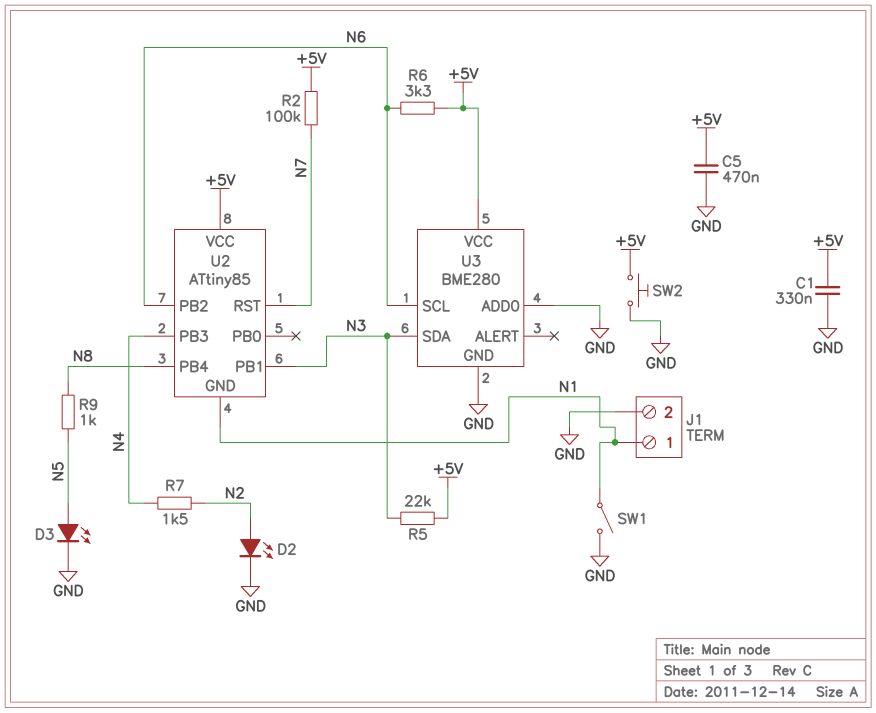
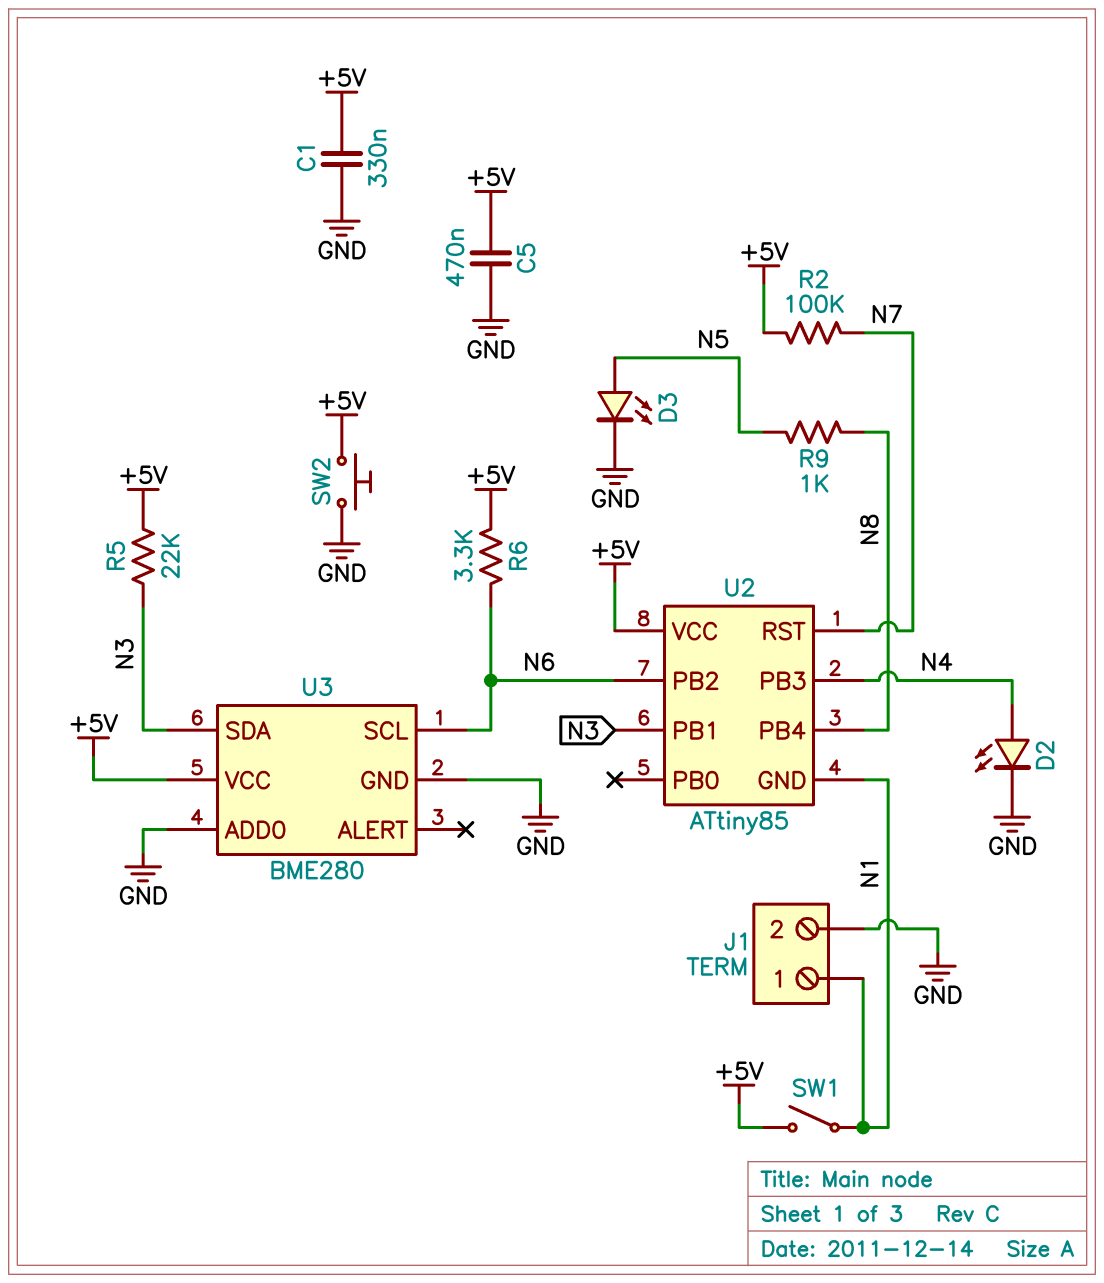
D2: LED (A N2, K GND) -> LED (A N4, K GND)
R7: 1.5k (N2, N4) -> none
SW1: switch (GND, N1) -> switch (+5V, N1)

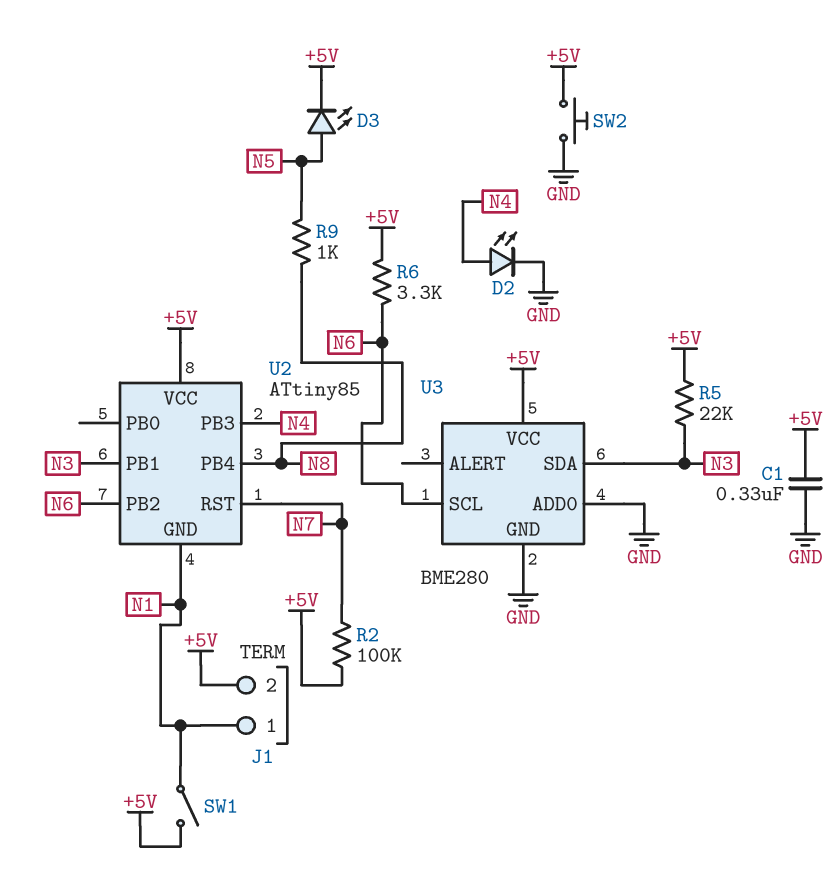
C5: 470nF (+5V, GND) -> none
D3: LED (A N5, K GND) -> LED (A N5, K +5V)
J1 pin 2: GND -> +5V

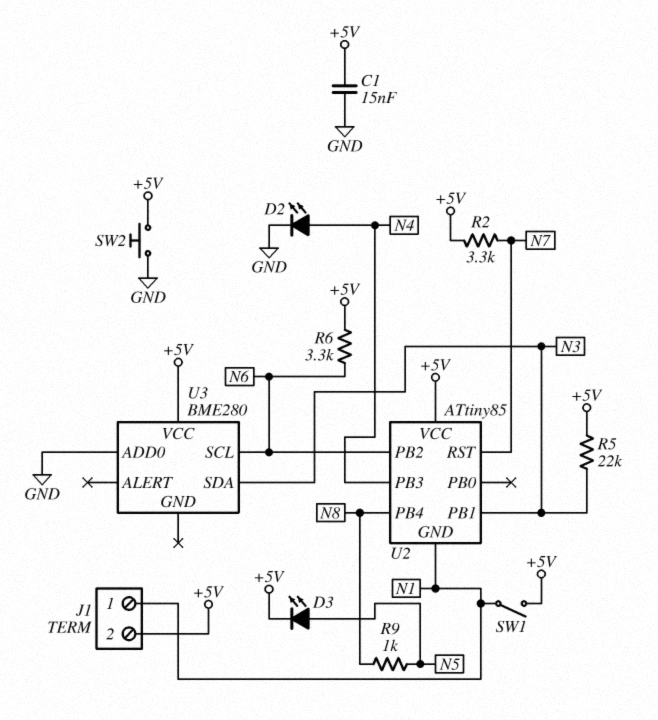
C1: 330nF (+5V, GND) -> 15nF (+5V, GND)
R2: 100k (+5V, N7) -> 3.3k (+5V, N7)
U3 pin GND: GND -> none

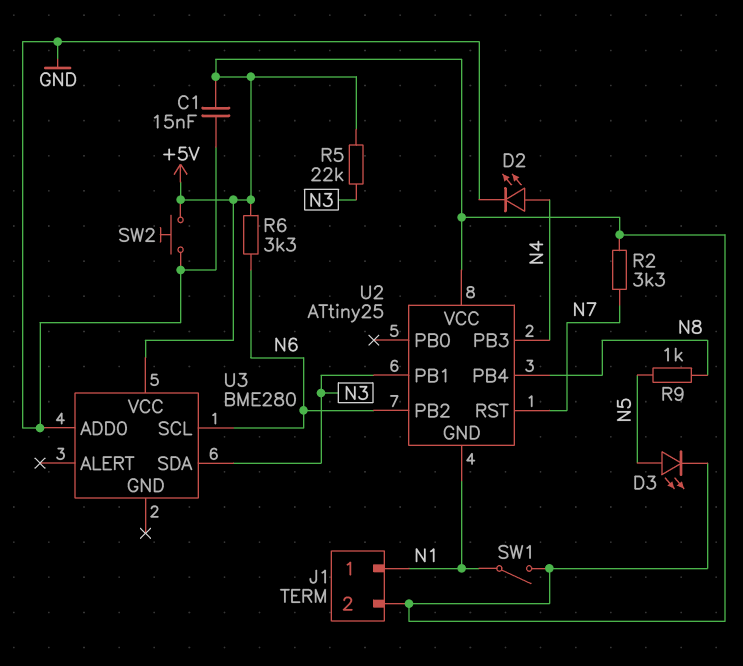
U2: ATtiny85 -> ATtiny25

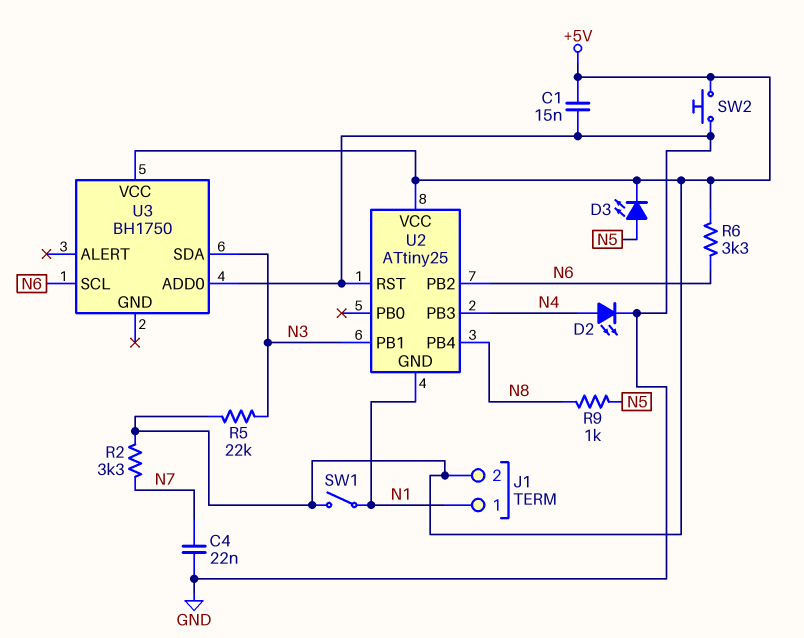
C4: none -> 22nF (GND, N7)
U2 pin RST: N7 -> GND
U3: BME280 -> BH1750

